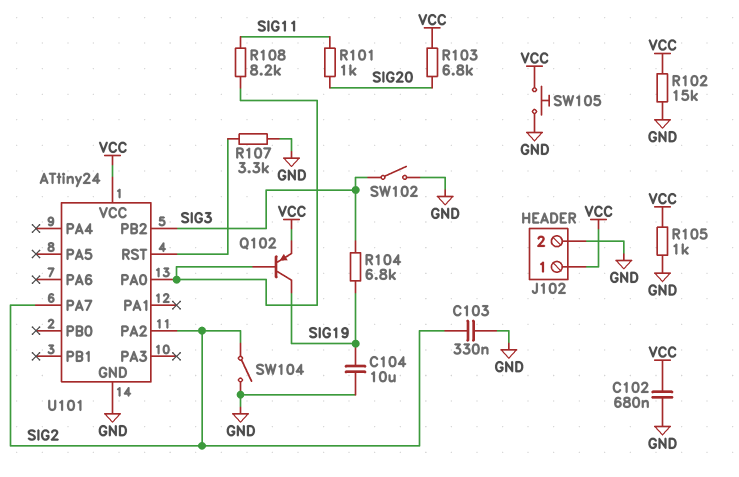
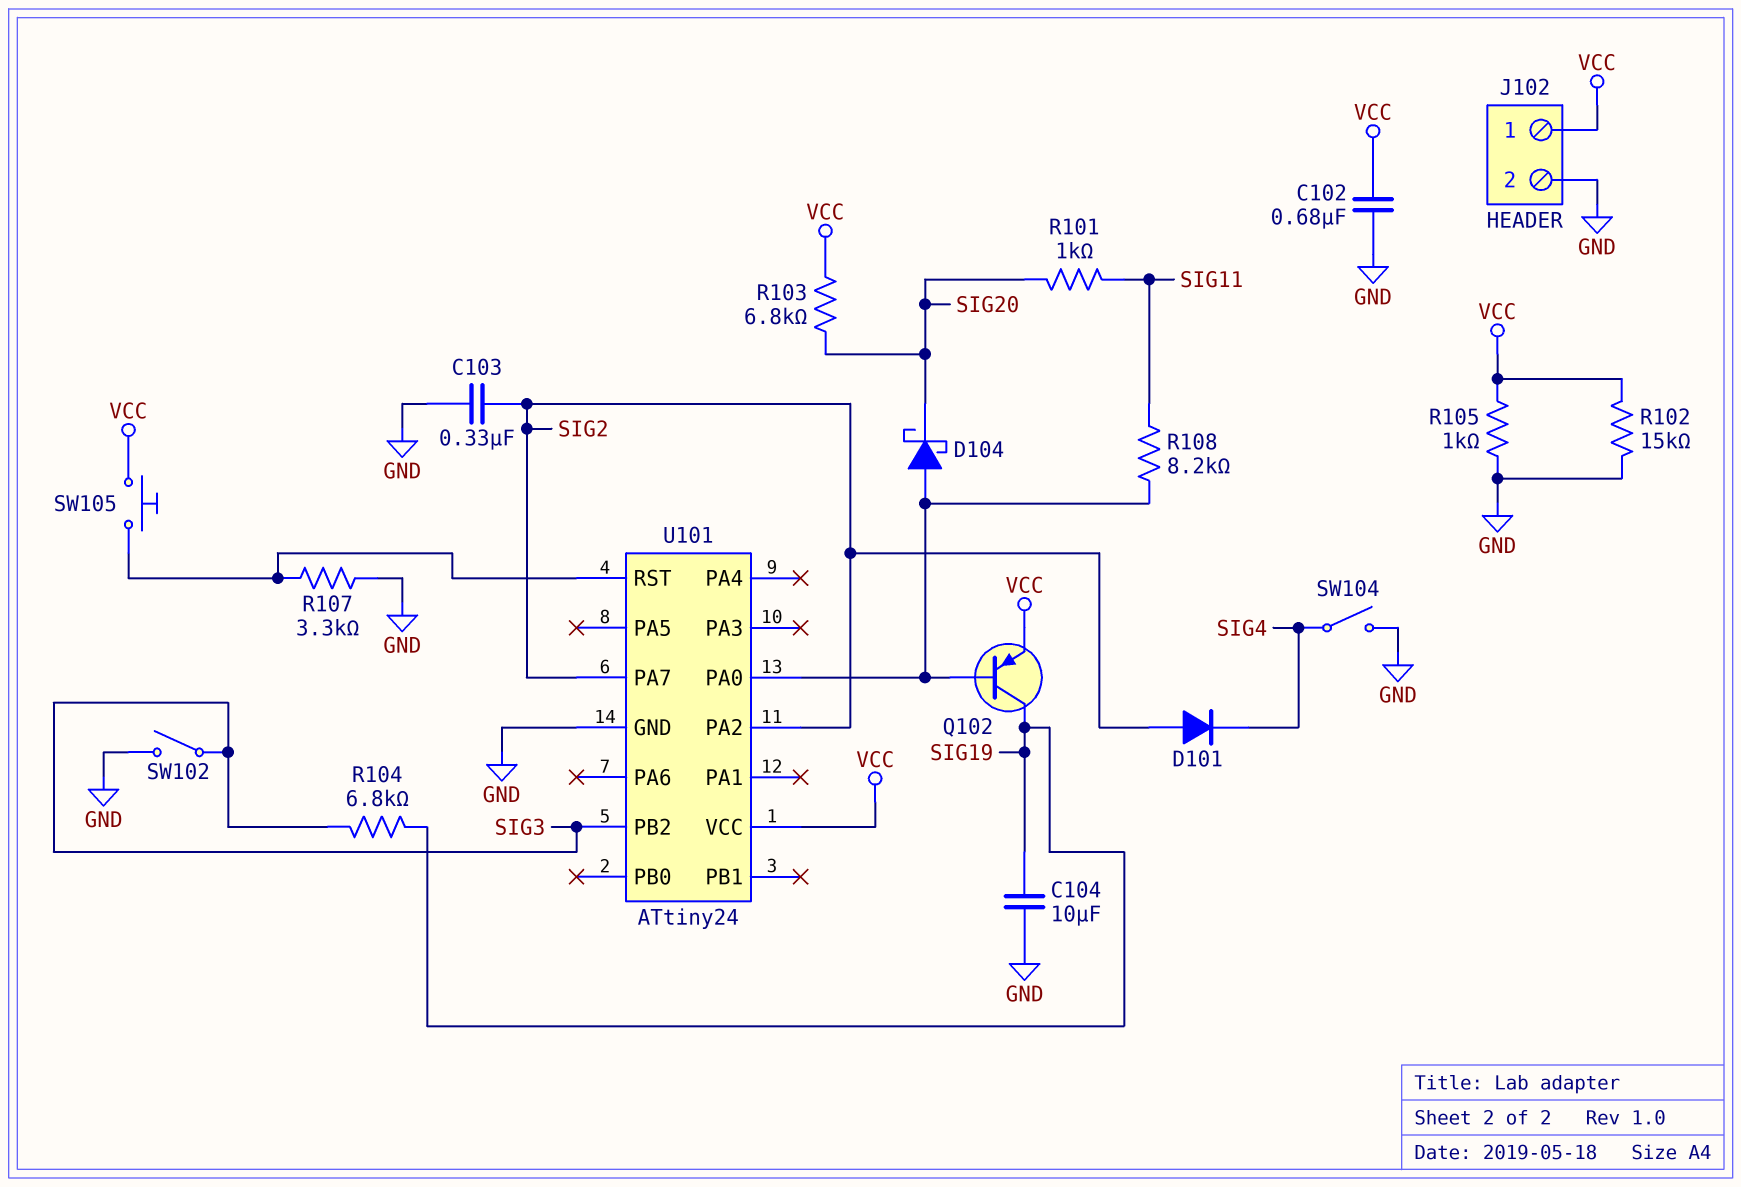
D101: none -> diode (A SIG2, K SIG4)
D104: none -> schottky (A U101/PA0, K SIG20)
SW104: switch (GND, SIG2) -> switch (GND, SIG4)
SW105: button (GND, VCC) -> button (U101/RST, VCC)

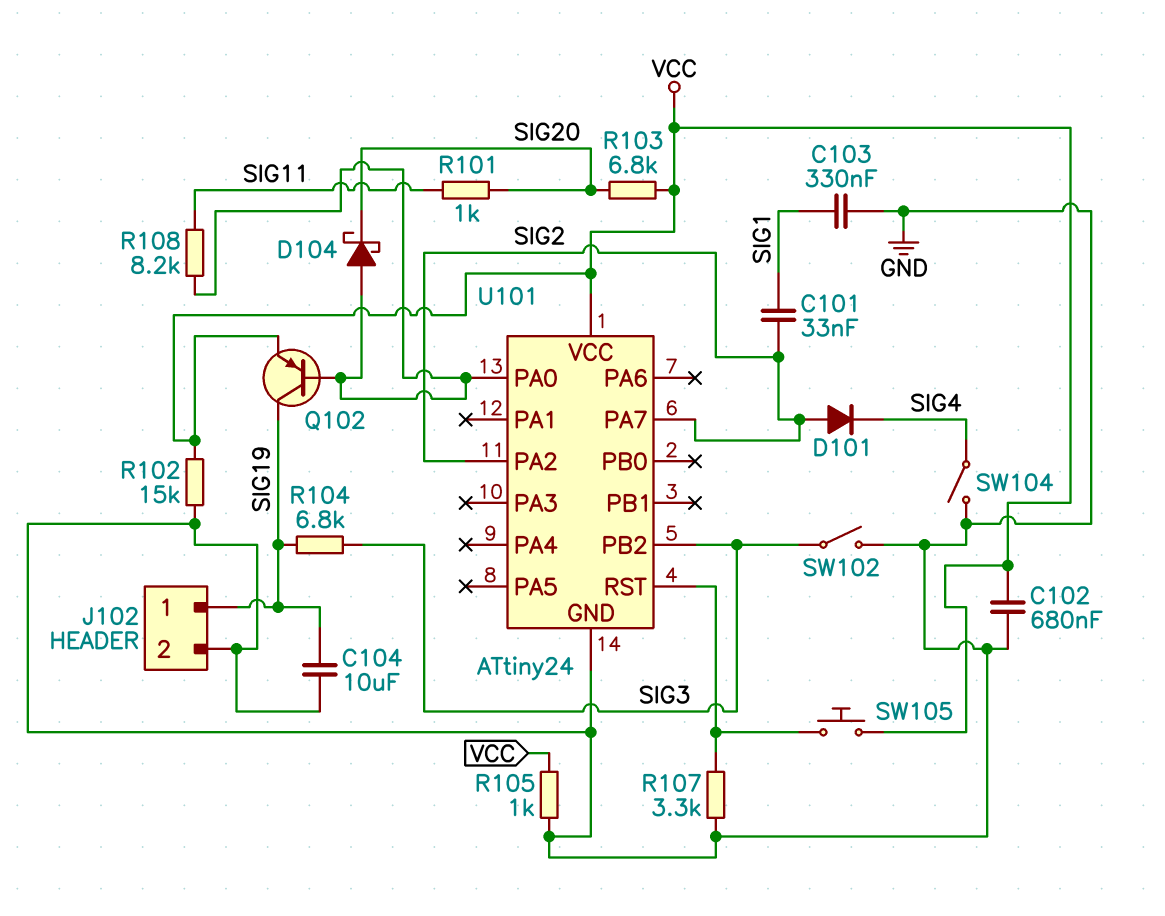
C101: none -> 33nF (SIG1, SIG2)
C103: 330nF (GND, SIG2) -> 330nF (GND, SIG1)
J102 pin 1: VCC -> SIG19

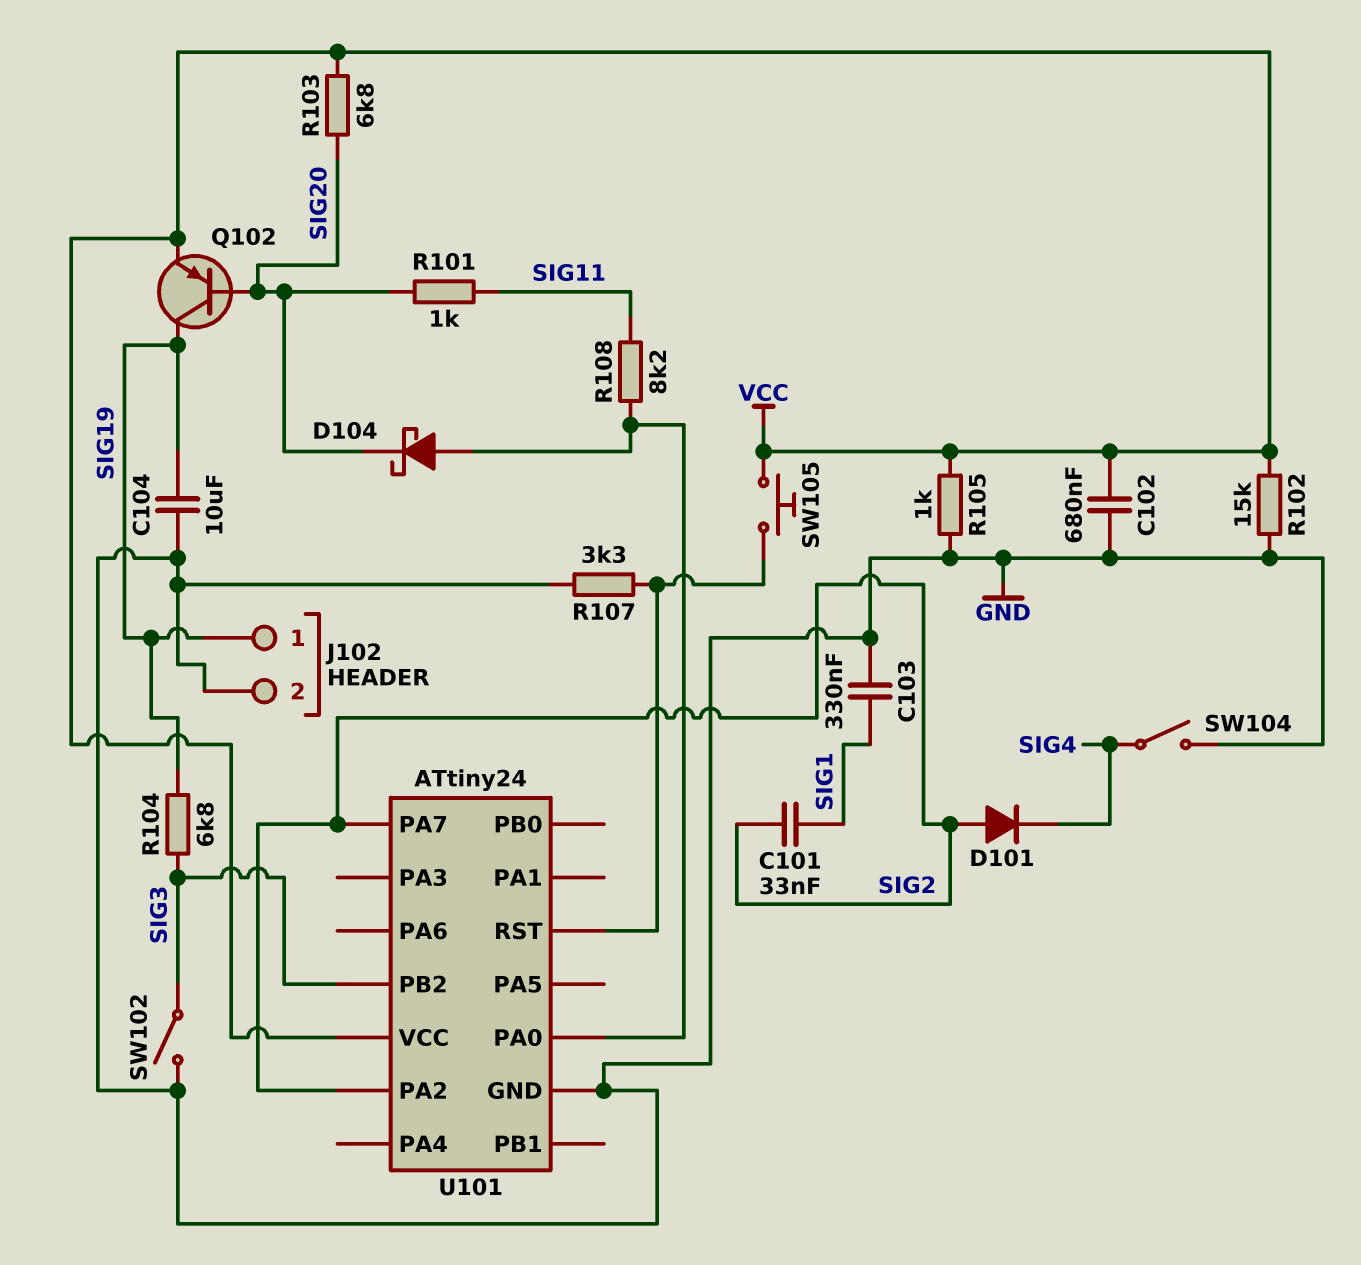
Q102: PNP (B U101/PA0, C SIG19, E VCC) -> PNP (B SIG20, C SIG19, E VCC)

